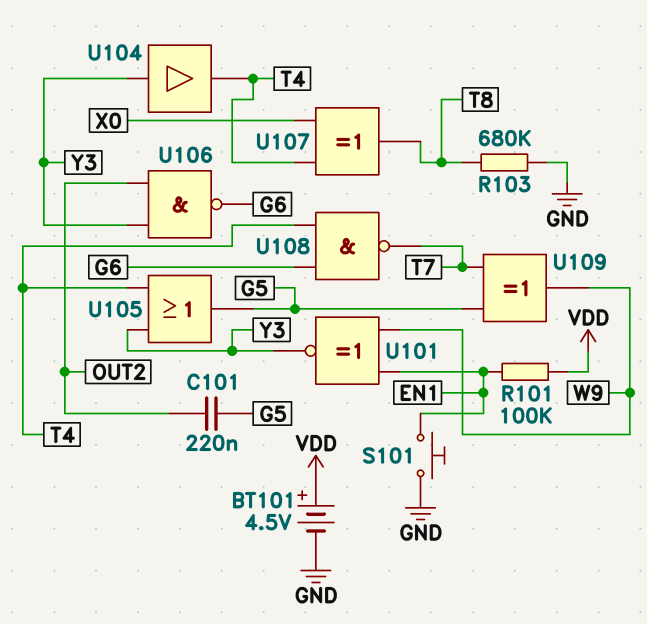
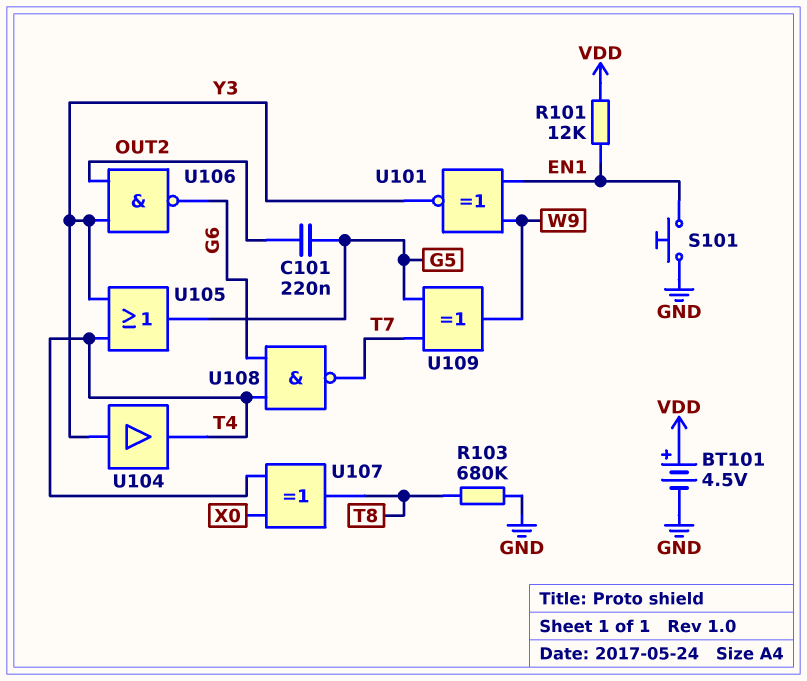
R101: 100k (EN1, VDD) -> 12k (EN1, VDD)

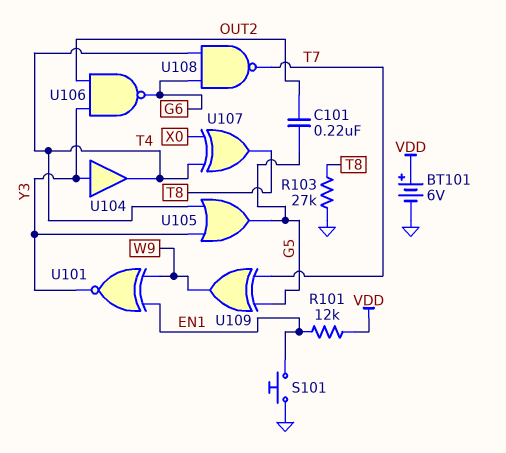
BT101: 4.5V (plus VDD, minus GND) -> 6V (plus VDD, minus GND)
R103: 680k (GND, T8) -> 27k (GND, T8)

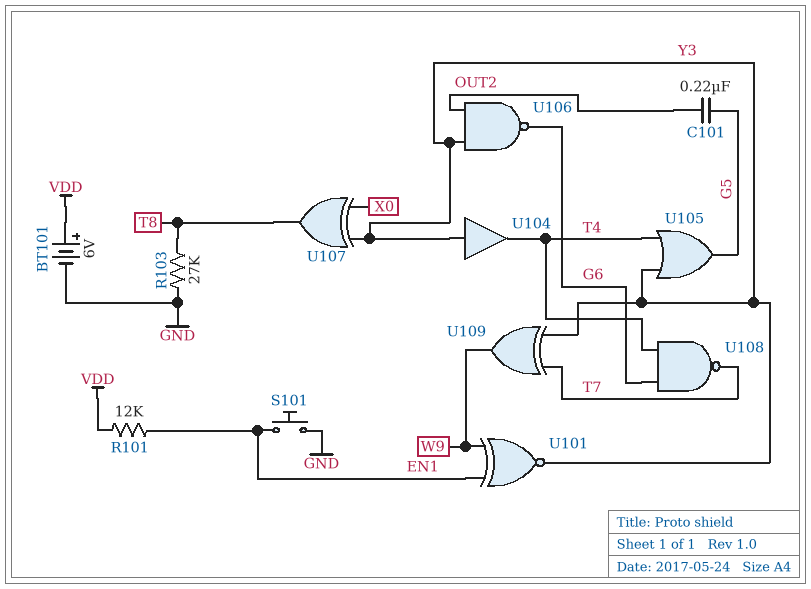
U107: XOR (in T4, in X0, out T8) -> XOR (in X0, in Y3, out T8)
U109: XOR (in G5, in T7, out W9) -> XOR (in T7, in Y3, out W9)

